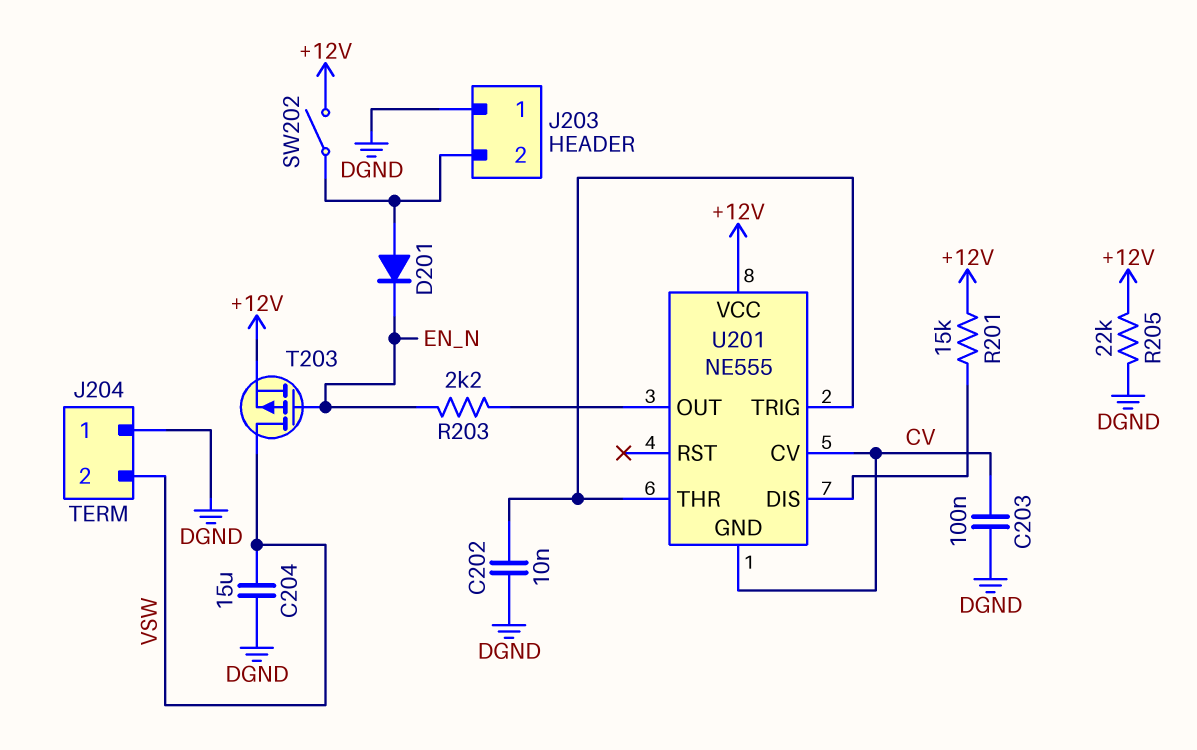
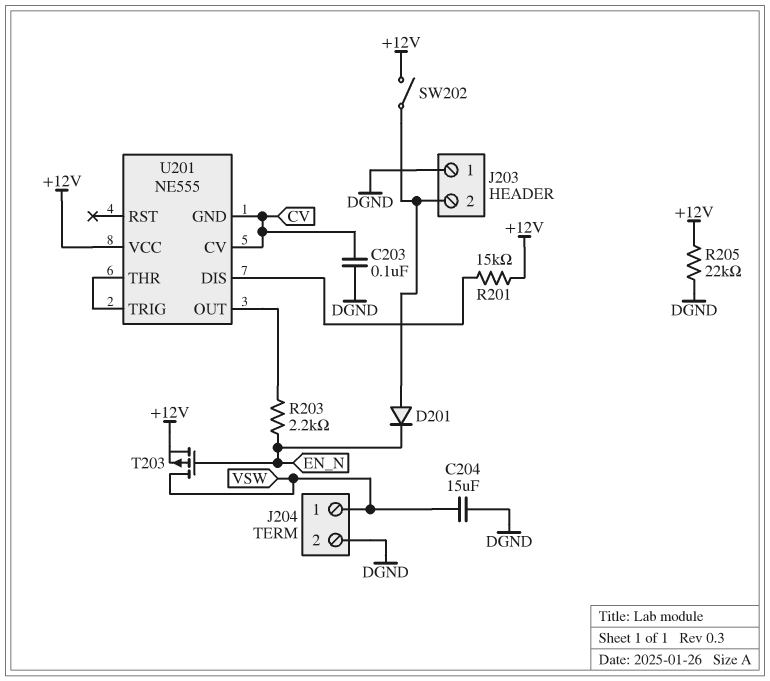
C202: 10nF (DGND, U201/THR) -> none
J204 pin 1: DGND -> VSW
J204 pin 2: VSW -> DGND

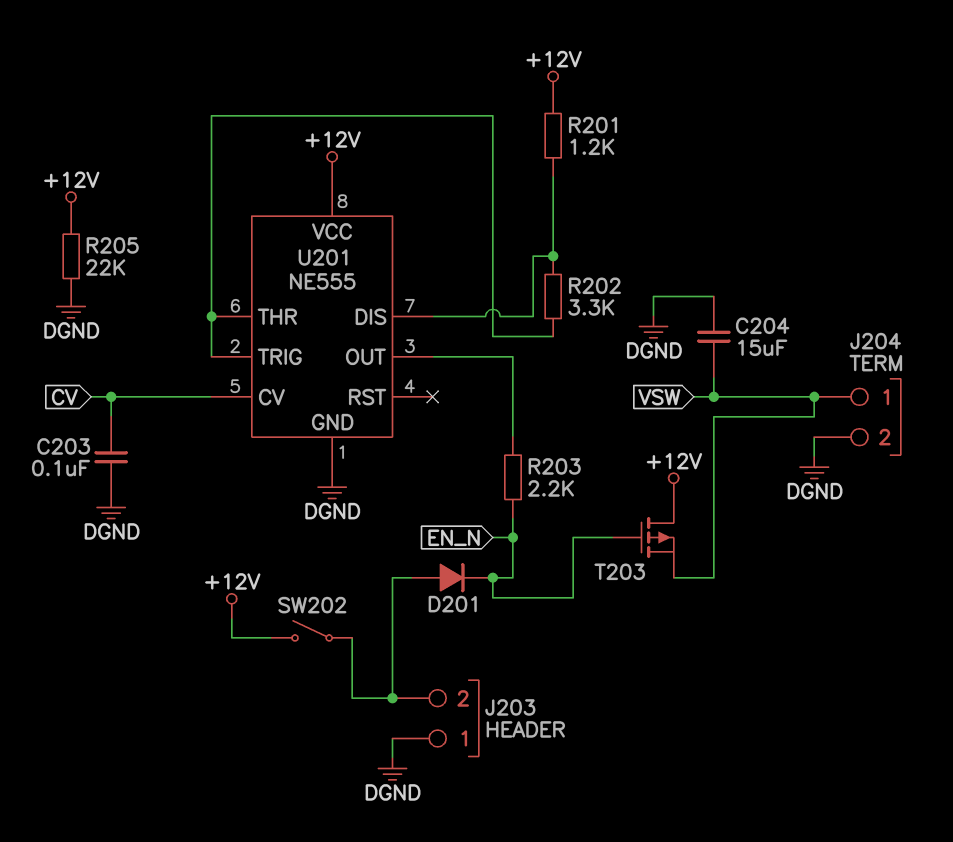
R201: 15k (+12V, U201/DIS) -> 1.2k (+12V, U201/DIS)
R202: none -> 3.3k (U201/DIS, U201/THR)
T203: PMOS (G EN_N, D VSW, S +12V) -> PMOS (G EN_N, D +12V, S VSW)
U201 pin GND: CV -> DGND

